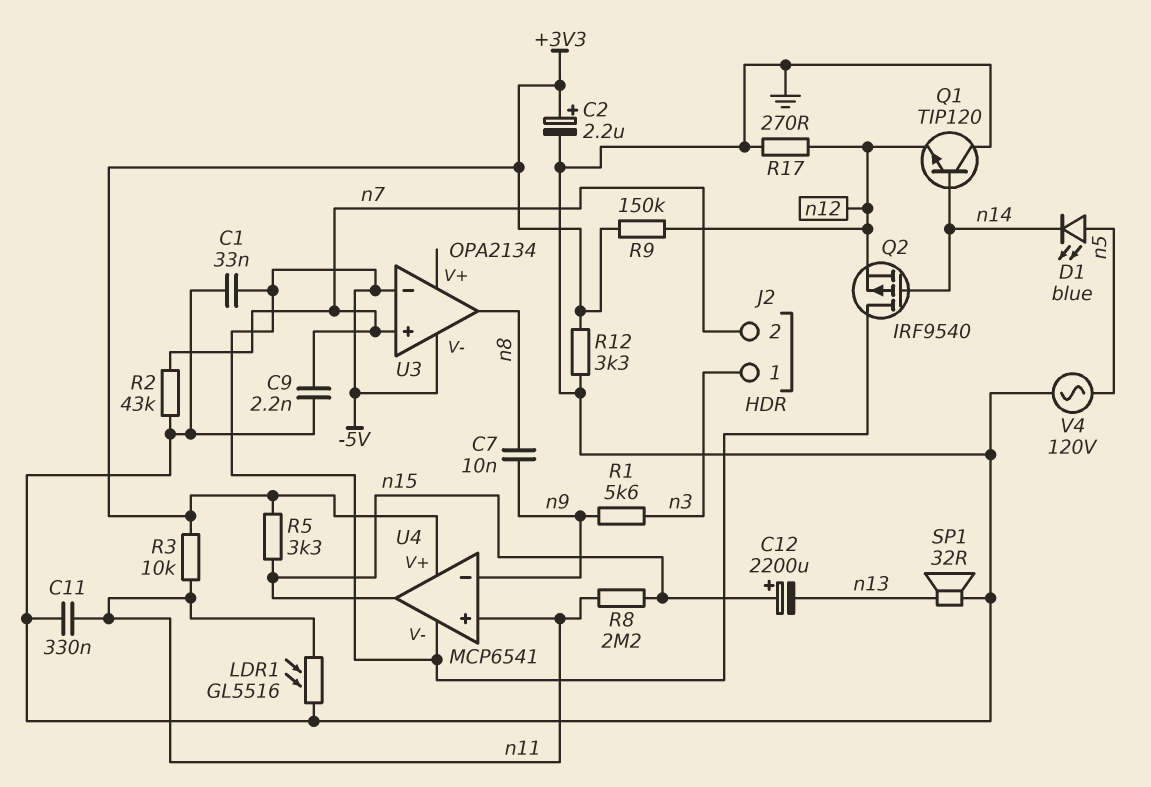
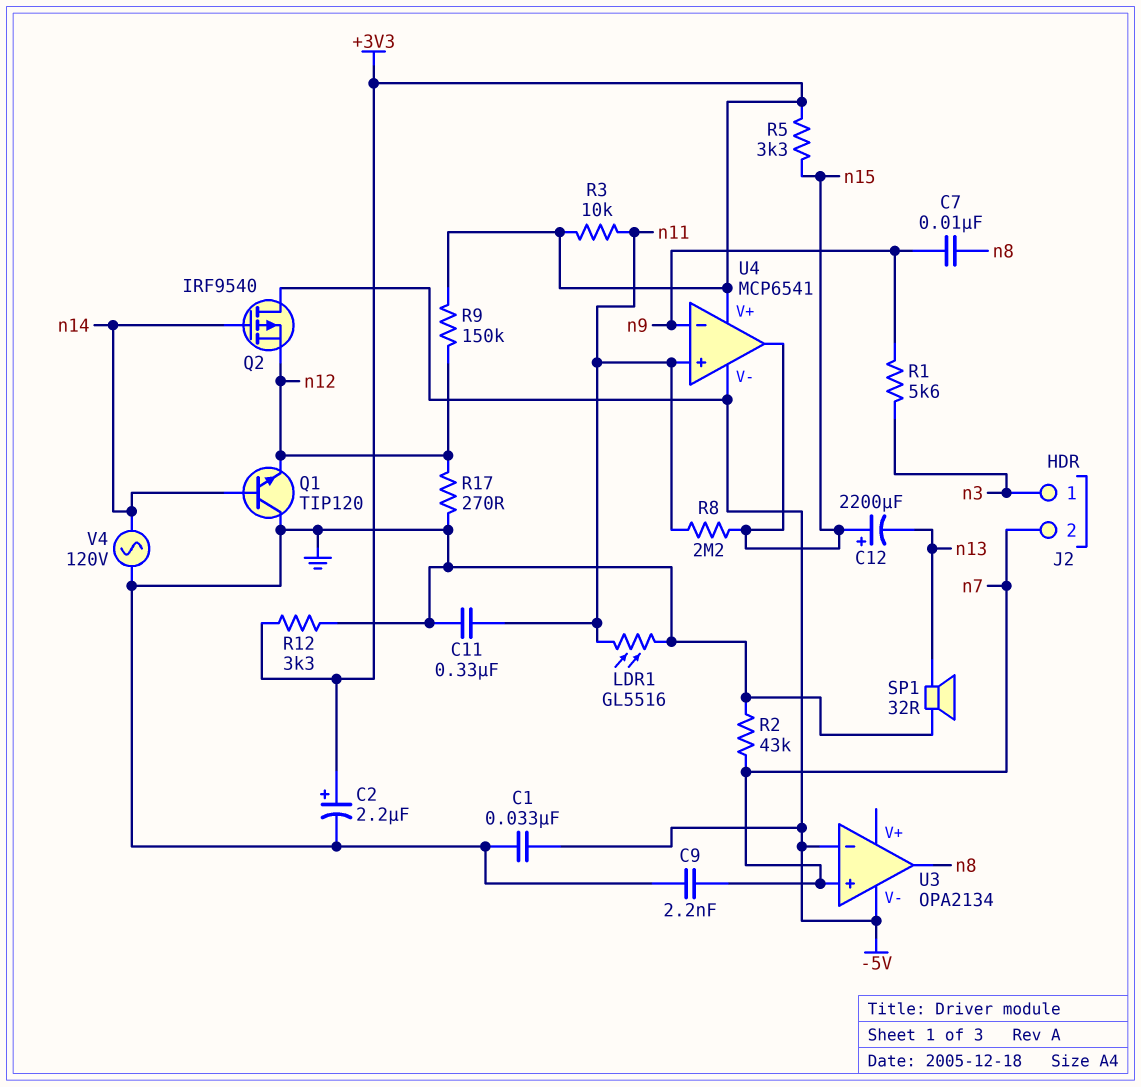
D1: LED blue (A n5, K n14) -> none
V4: AC 120V (GND, n5) -> AC 120V (GND, n14)

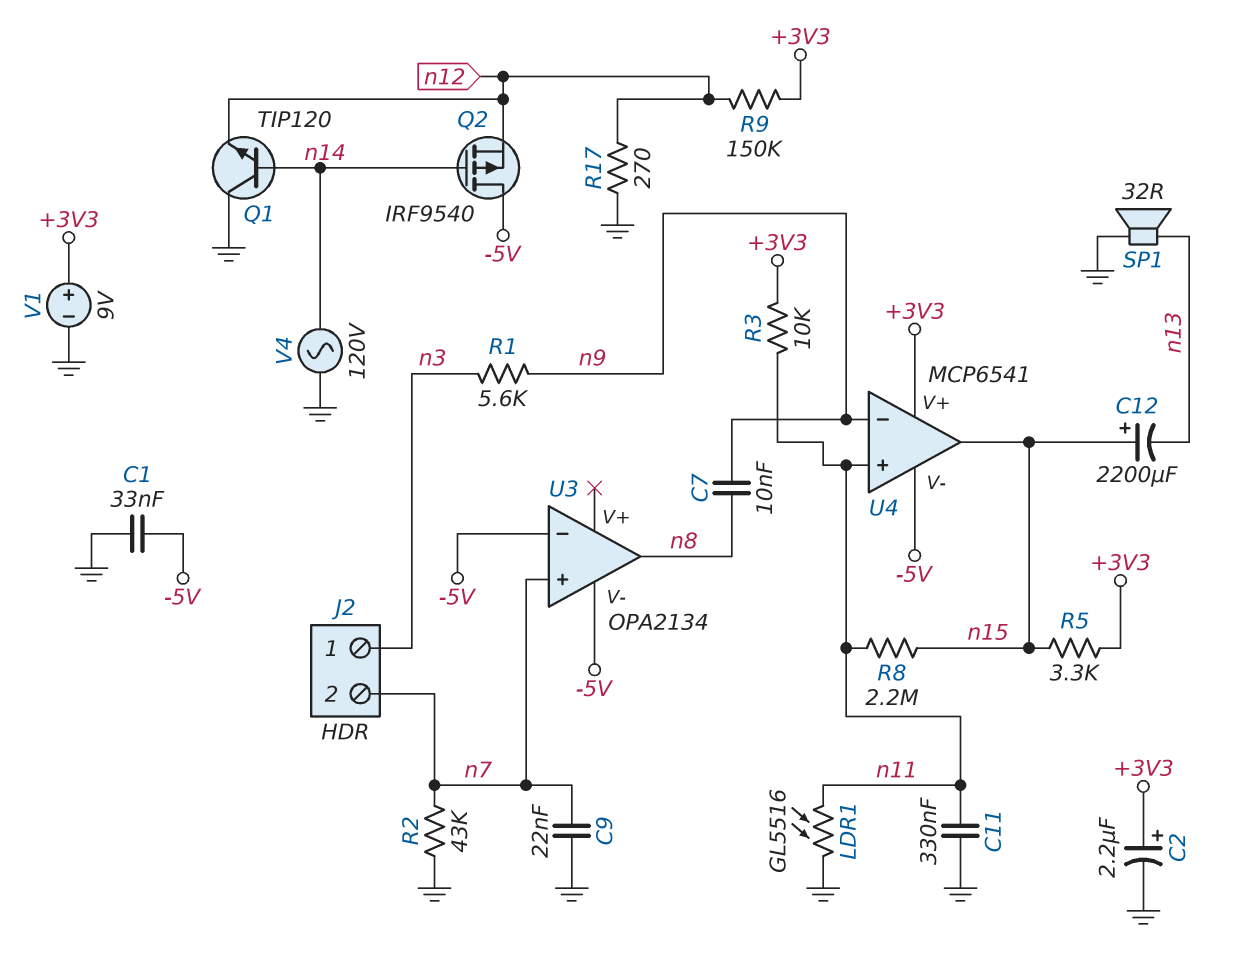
C9: 2.2nF (GND, n7) -> 22nF (GND, n7)
R12: 3.3k (+3V3, GND) -> none
V1: none -> 9V (plus +3V3, minus GND)

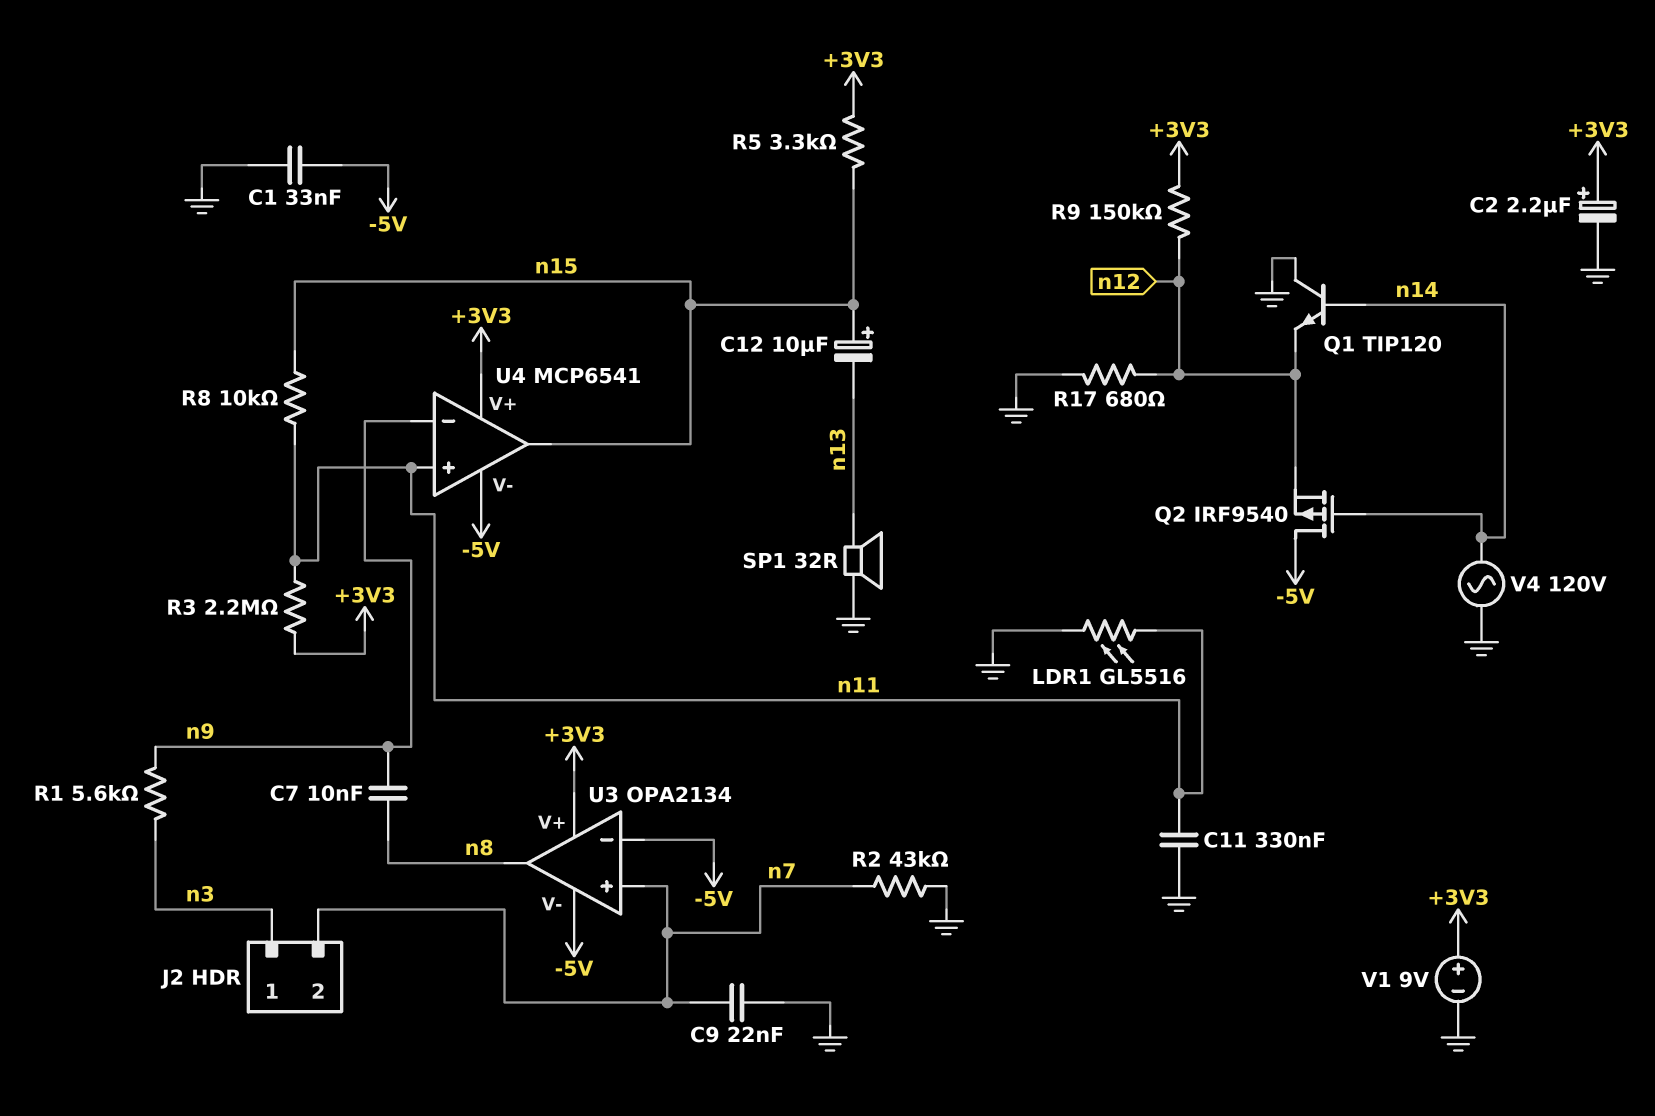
C12: 2200uF (plus n15, minus n13) -> 10uF (plus n15, minus n13)
R3: 10k (+3V3, n11) -> 2.2M (+3V3, n11)
R8: 2.2M (n11, n15) -> 10k (n11, n15)
R17: 270 (GND, n12) -> 680 (GND, n12)
U3 pin V+: none -> +3V3

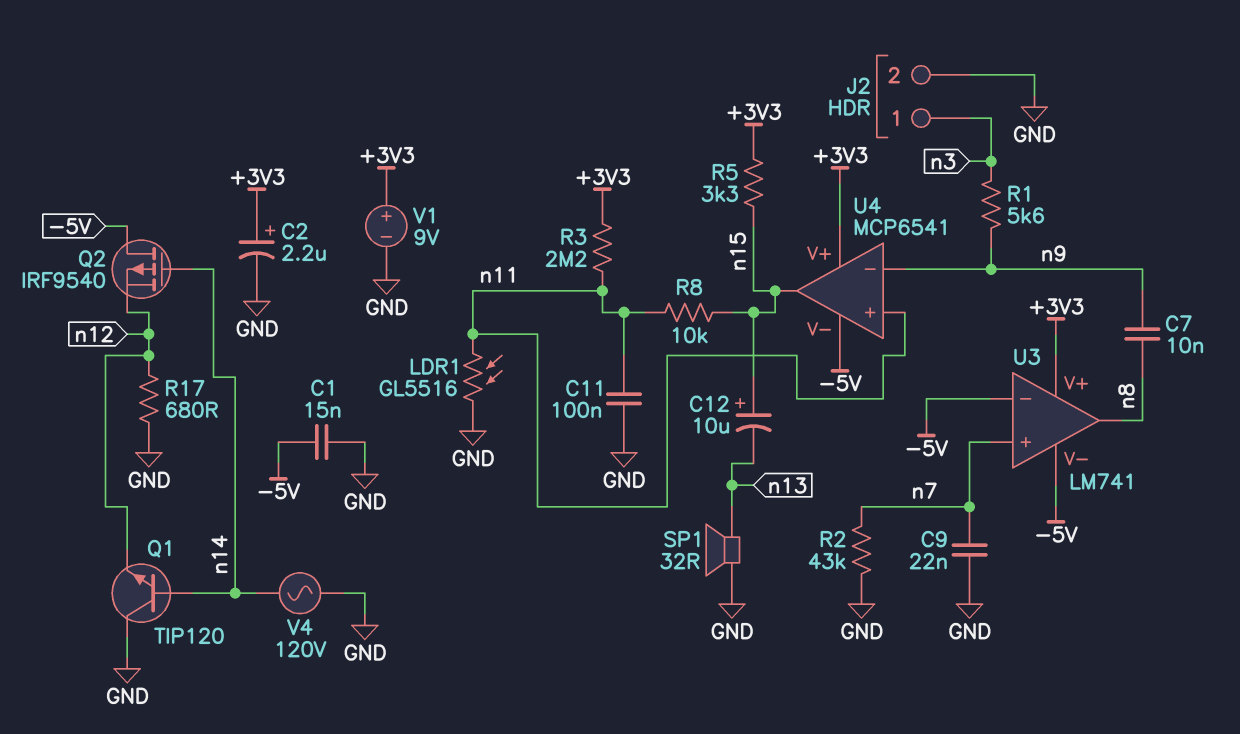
C1: 33nF (-5V, GND) -> 15nF (-5V, GND)
C11: 330nF (GND, n11) -> 100nF (GND, n11)
J2 pin 2: n7 -> GND
R9: 150k (+3V3, n12) -> none
U3: OPA2134 -> LM741

